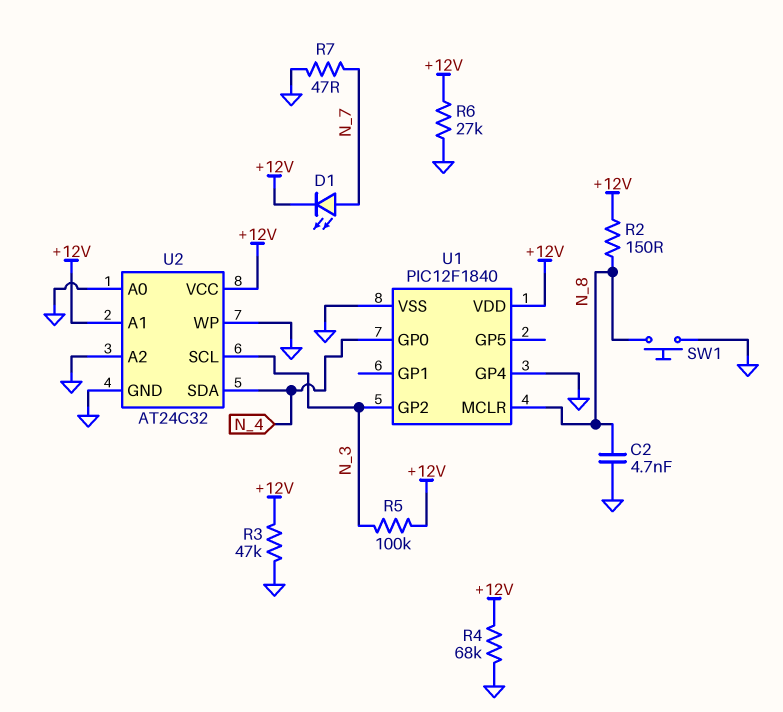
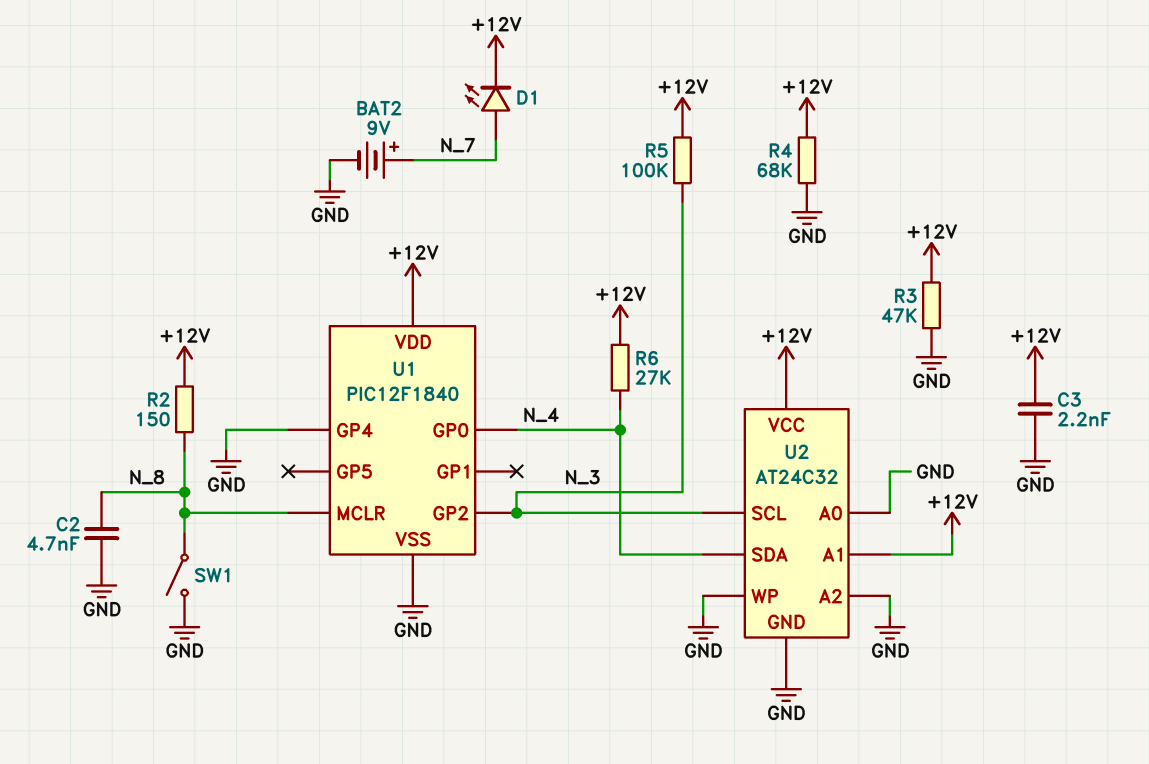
BAT2: none -> 9V (plus N_7, minus GND)
C3: none -> 2.2nF (+12V, GND)
R6: 27k (+12V, GND) -> 27k (+12V, N_4)
R7: 47 (GND, N_7) -> none
SW1: button (GND, N_8) -> switch (GND, N_8)

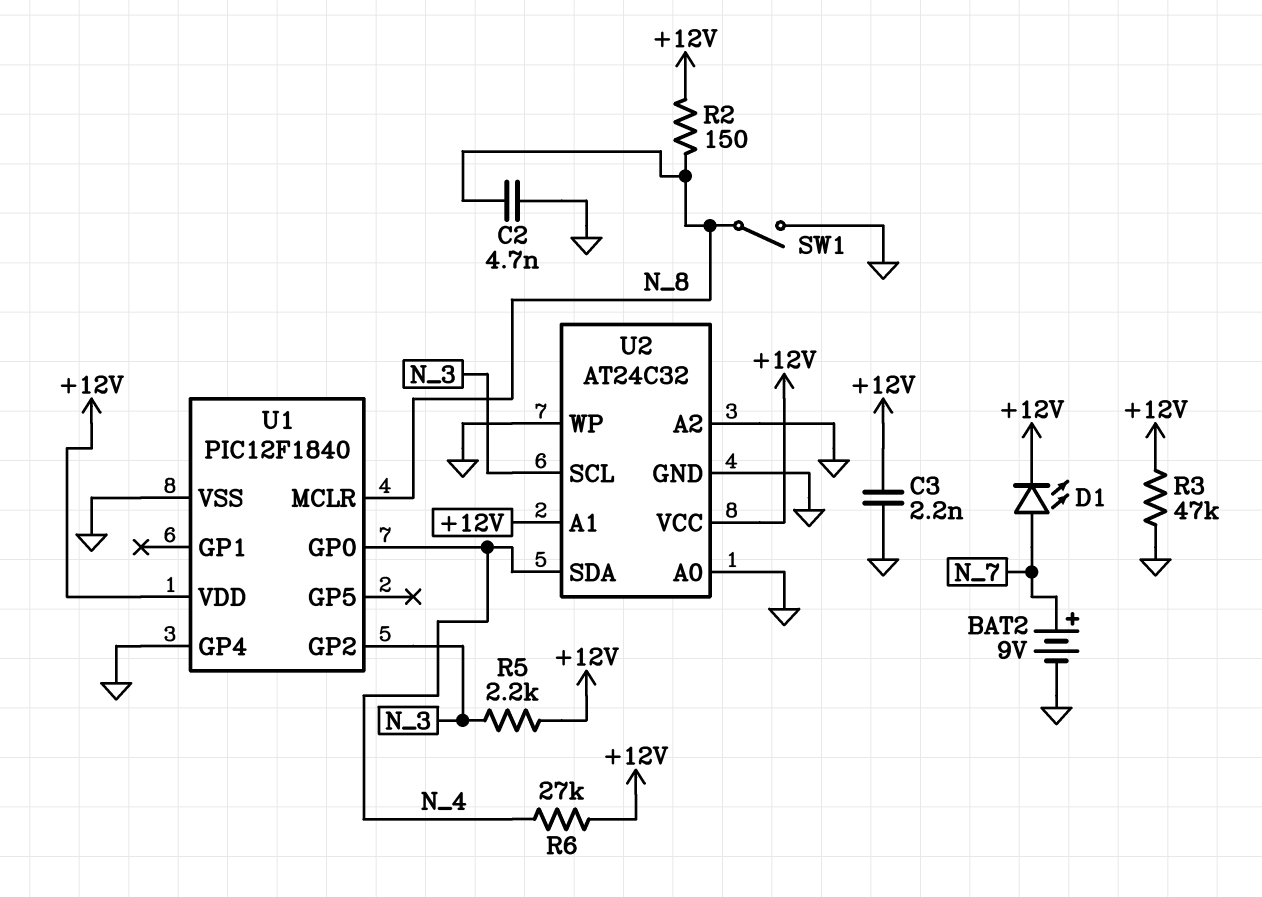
R4: 68k (+12V, GND) -> none
R5: 100k (+12V, N_3) -> 2.2k (+12V, N_3)

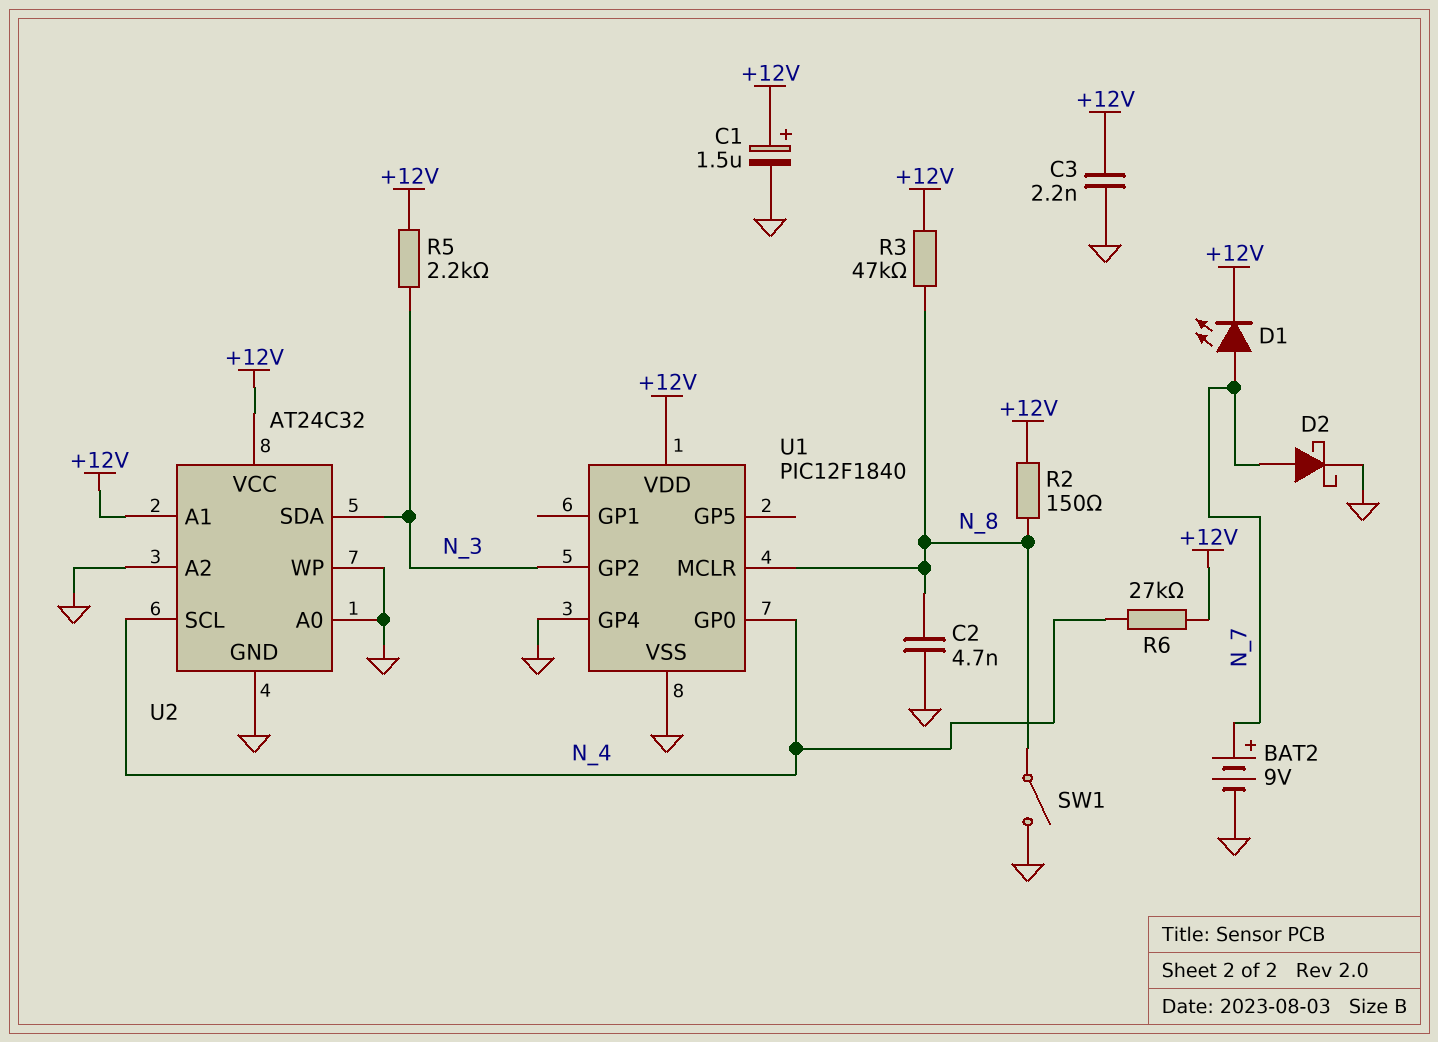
C1: none -> 1.5uF (plus +12V, minus GND)
D2: none -> schottky (A N_7, K GND)
R3: 47k (+12V, GND) -> 47k (+12V, N_8)
U2 pin SCL: N_3 -> N_4
U2 pin SDA: N_4 -> N_3

